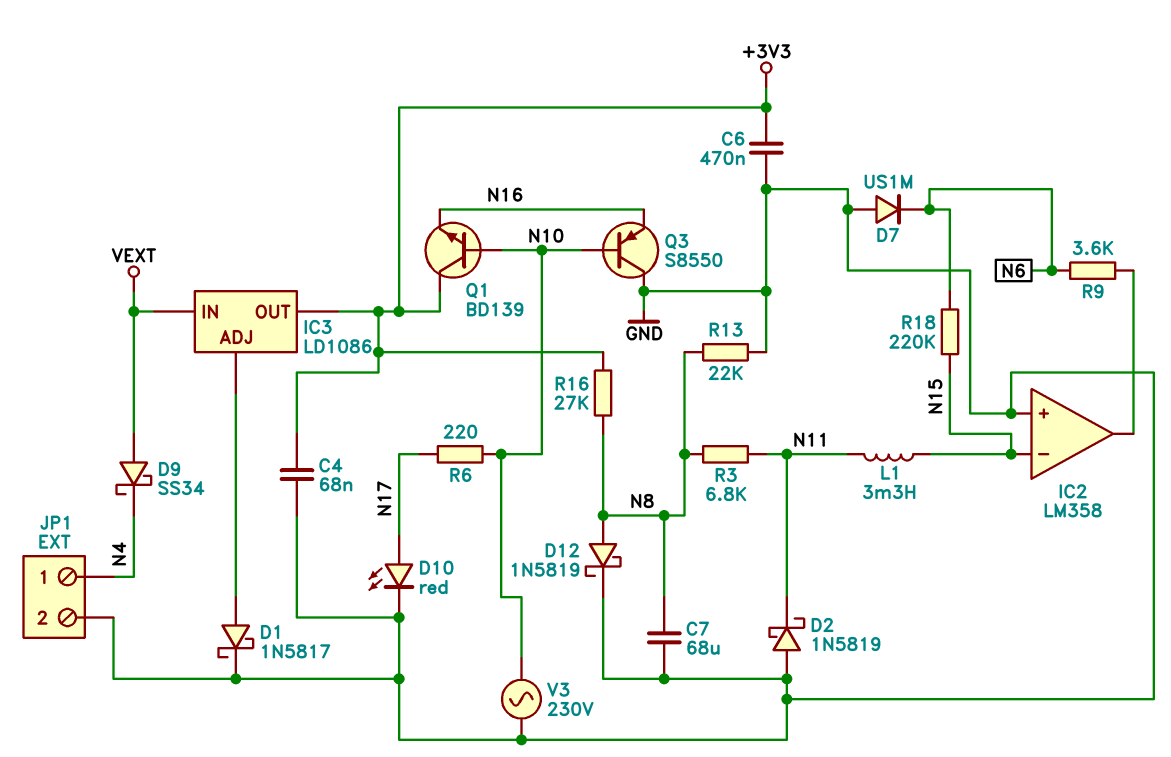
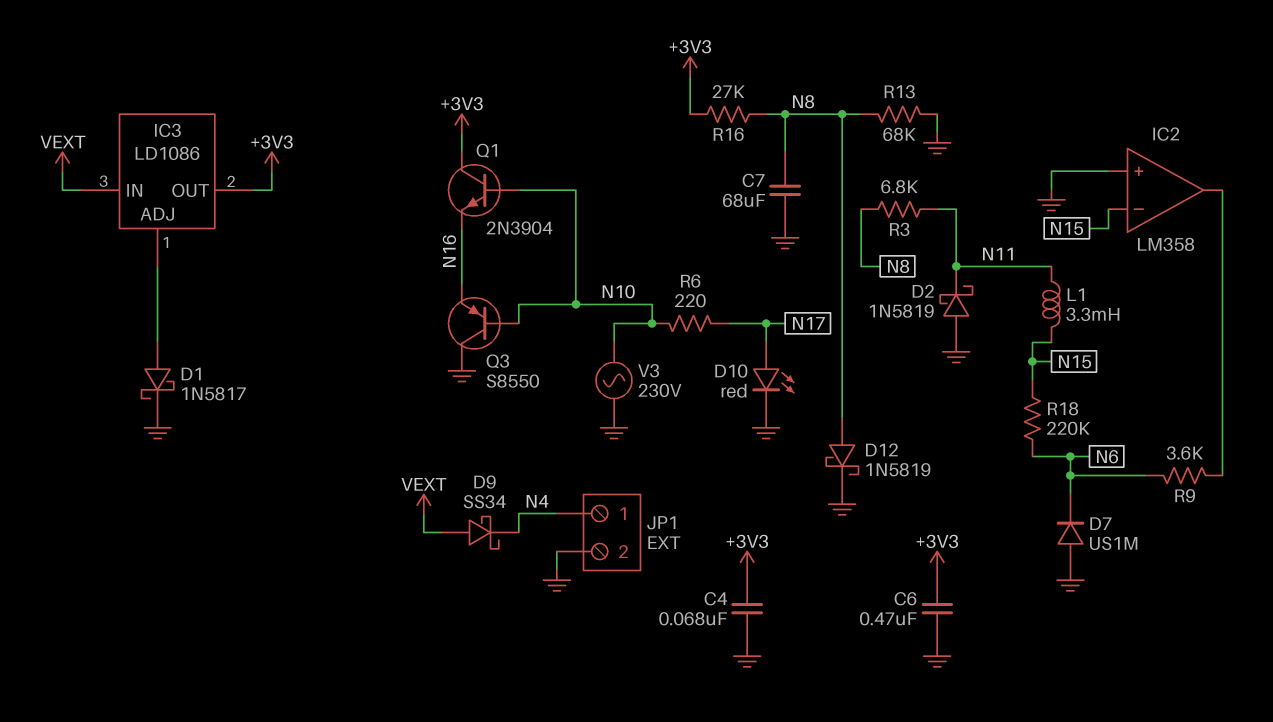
Q1: NPN BD139 (B N10, C +3V3, E N16) -> NPN 2N3904 (B N10, C +3V3, E N16)
R13: 22k (GND, N8) -> 68k (GND, N8)

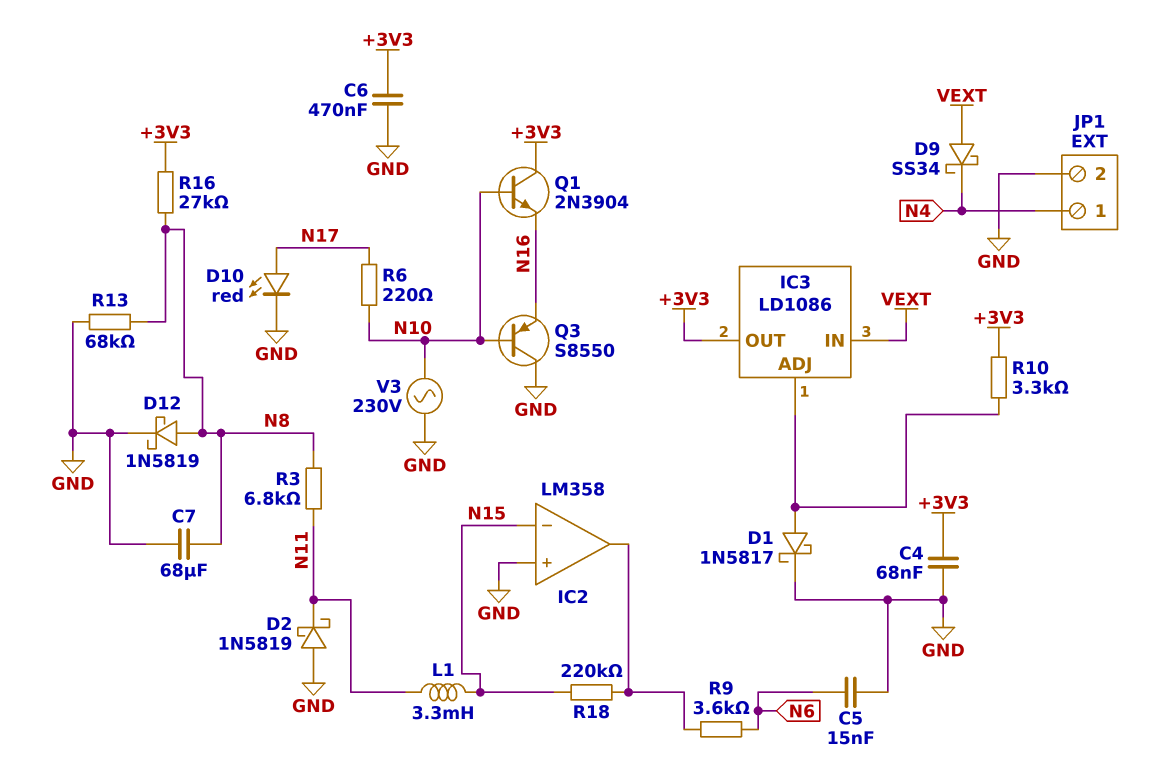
C5: none -> 15nF (GND, N6)
D7: diode US1M (A GND, K N6) -> none
R10: none -> 3.3k (+3V3, IC3/ADJ)
R18: 220k (N6, N15) -> 220k (IC2/out, N15)

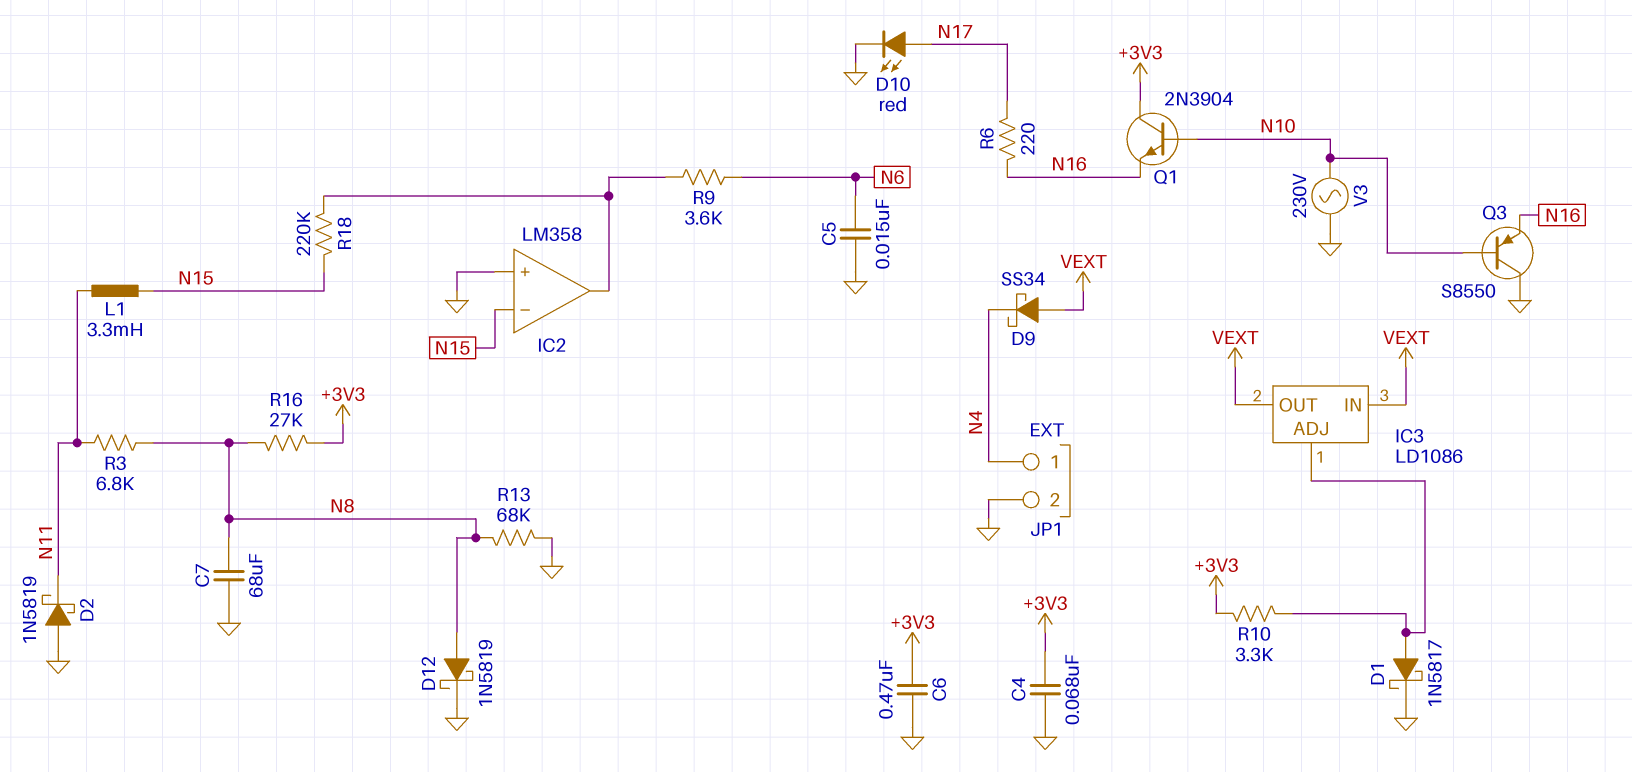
IC3 pin OUT: +3V3 -> VEXT
R6: 220 (N10, N17) -> 220 (N16, N17)

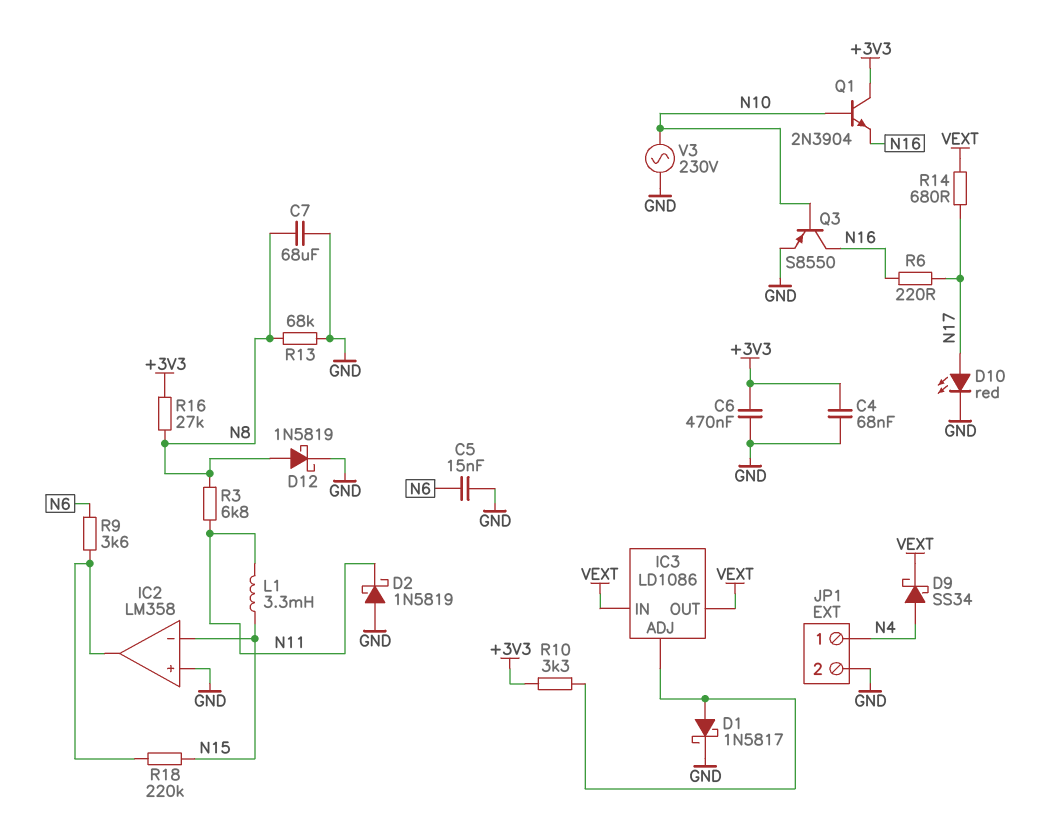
D9: schottky SS34 (A VEXT, K N4) -> schottky SS34 (A N4, K VEXT)
Q3: PNP S8550 (B N10, C GND, E N16) -> PNP S8550 (B N10, C N16, E GND)
R14: none -> 680 (N17, VEXT)

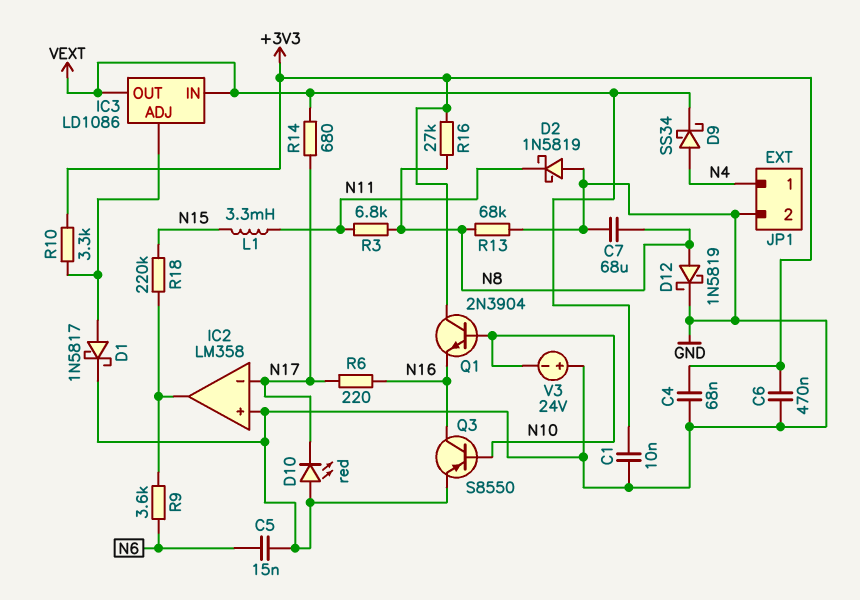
C1: none -> 10nF (GND, VEXT)
D10: LED red (A N17, K GND) -> LED red (A GND, K N17)
IC2 pin in-: N15 -> N17
V3: AC 230V (GND, N10) -> 24V (plus GND, minus N10)

